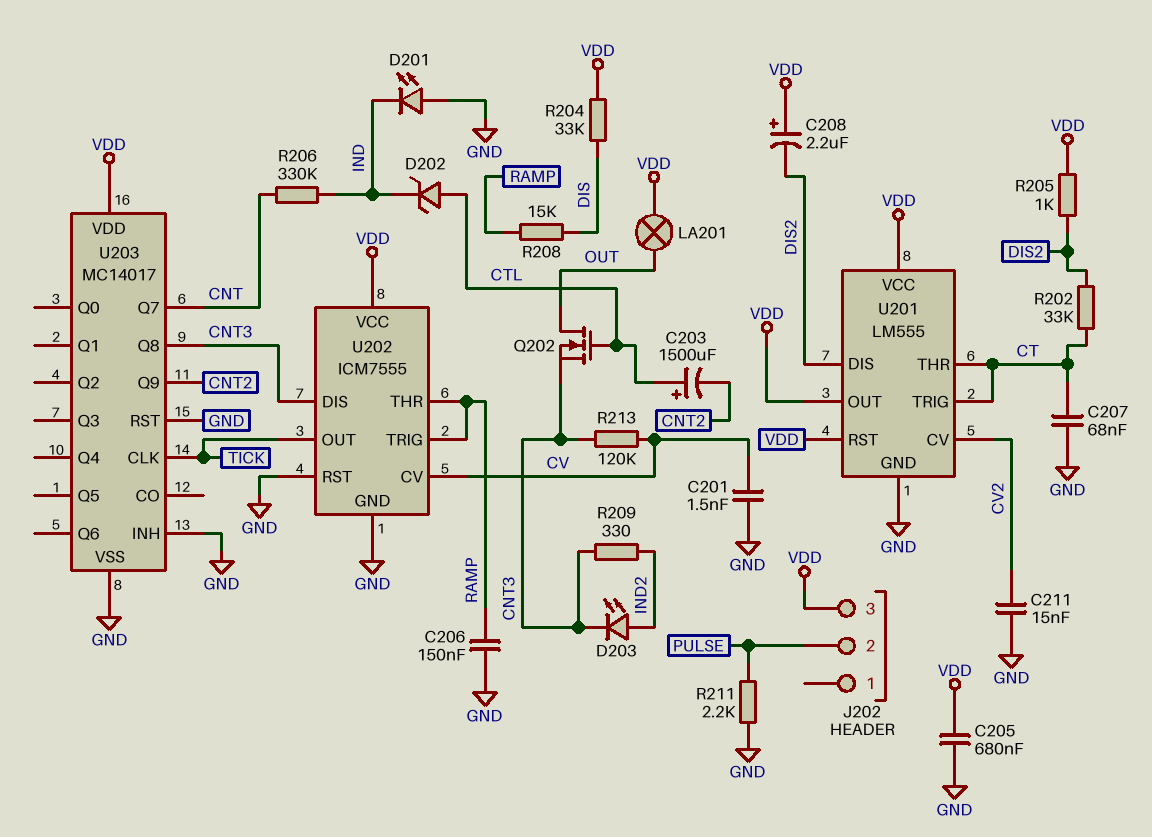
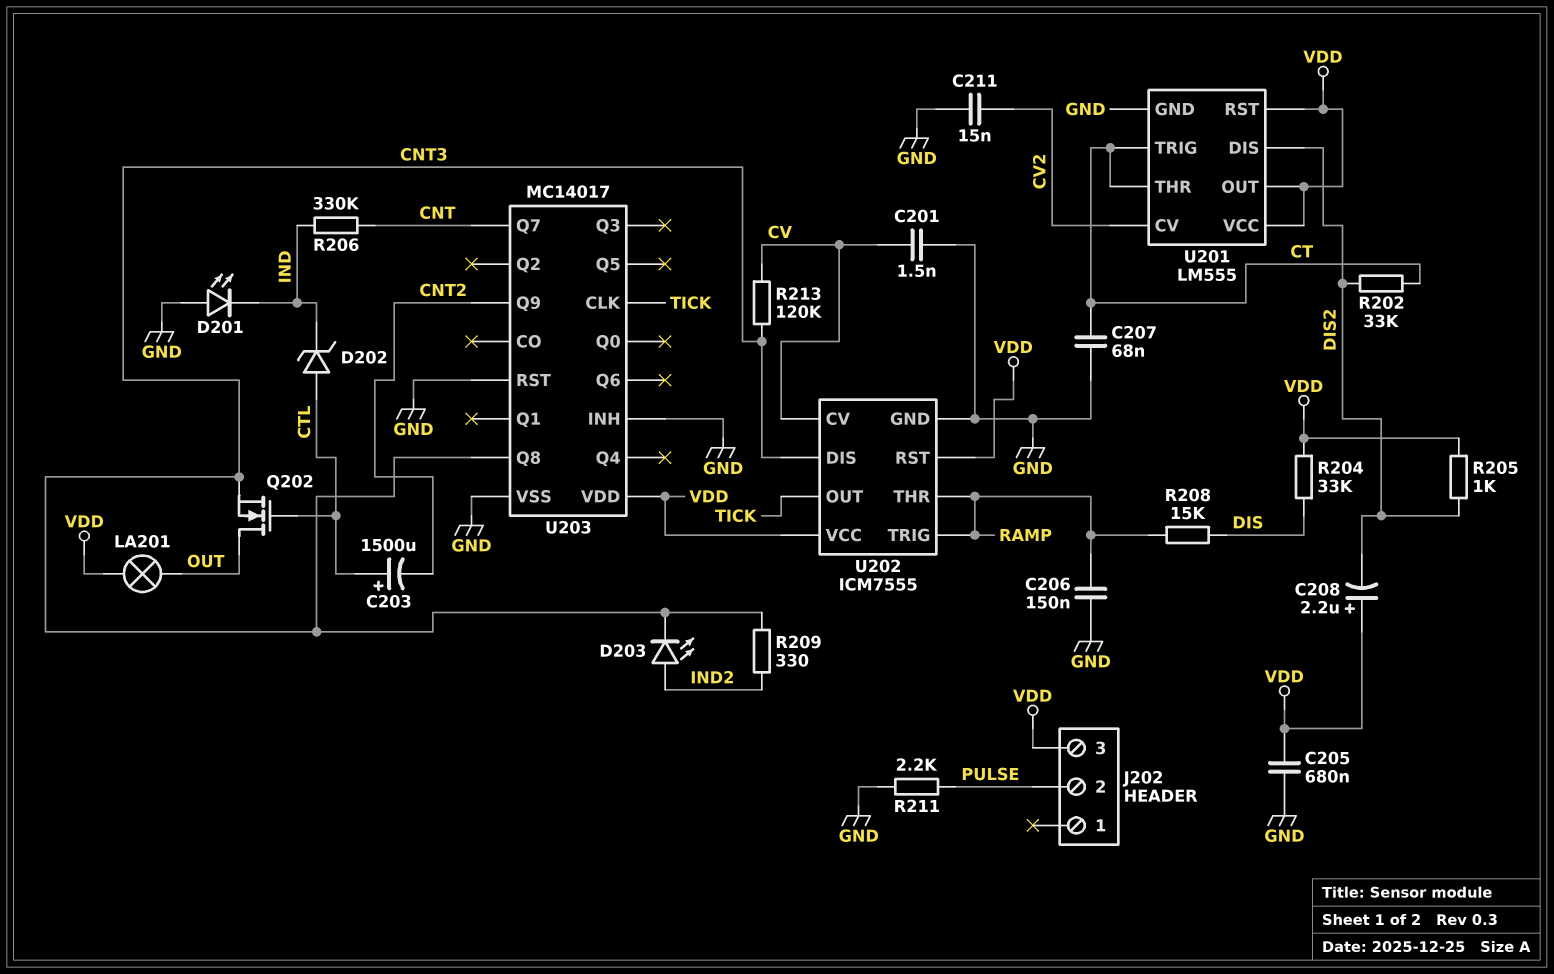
U202 pin RST: GND -> VDD

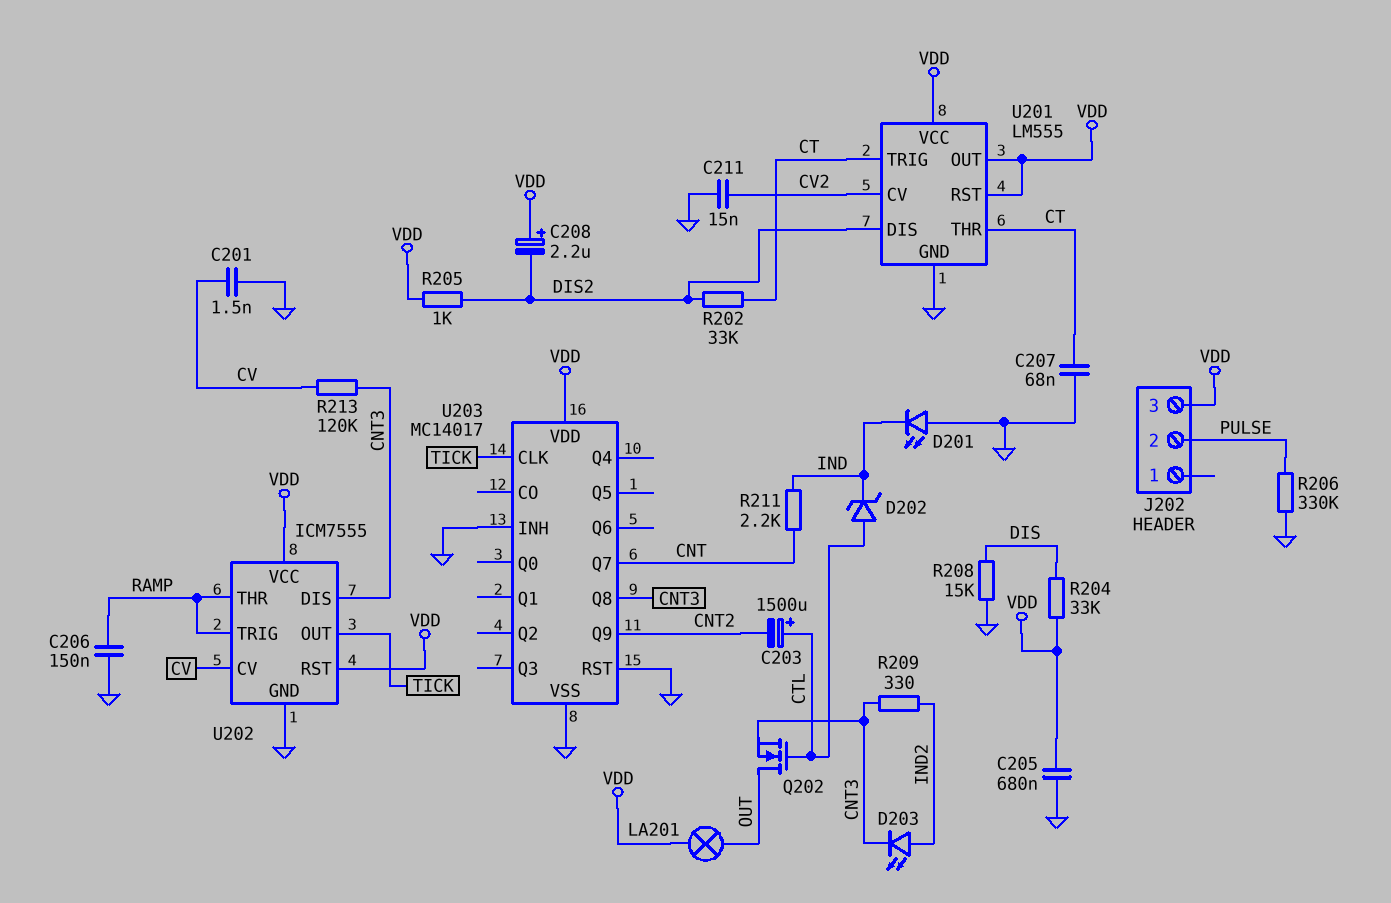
R206: 330k (CNT, IND) -> 330k (GND, PULSE)
R208: 15k (DIS, RAMP) -> 15k (DIS, GND)
R211: 2.2k (GND, PULSE) -> 2.2k (CNT, IND)

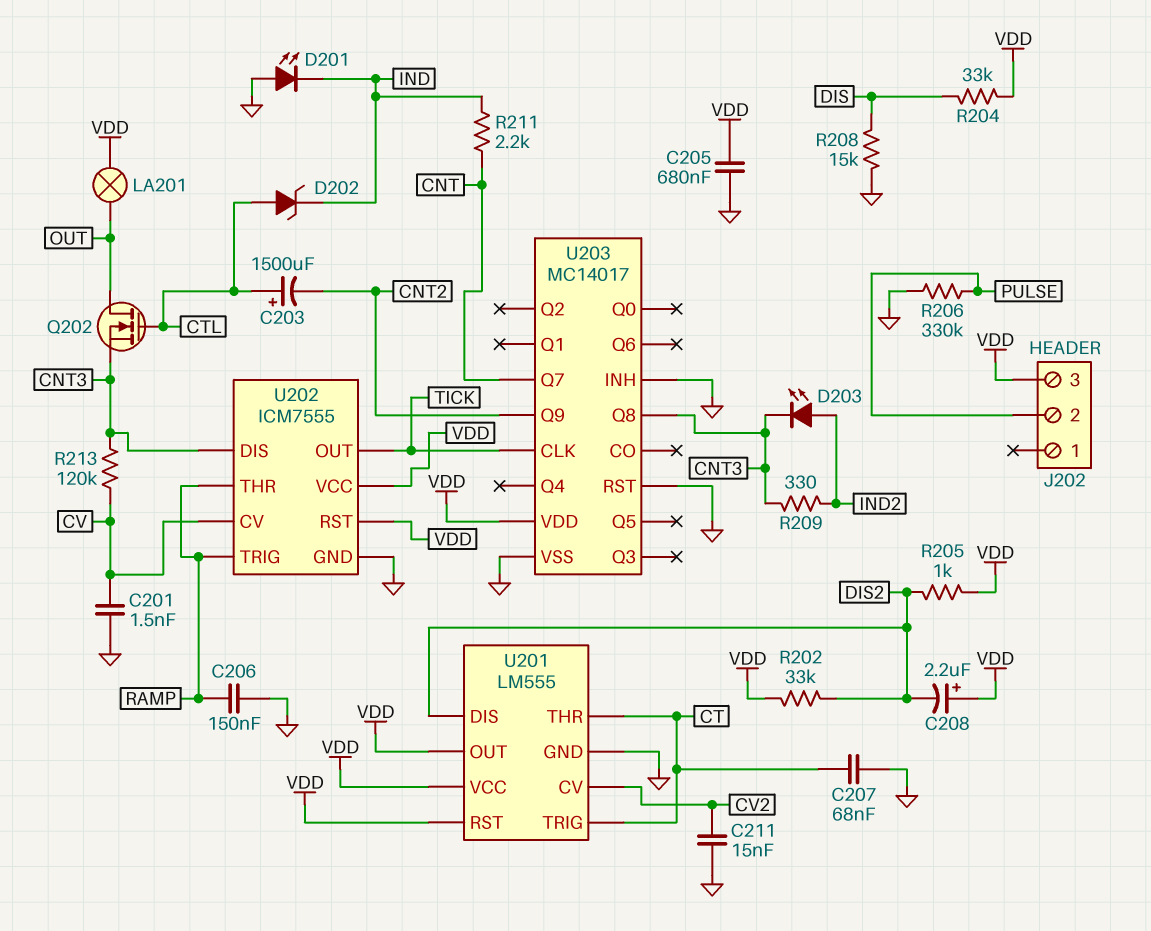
R202: 33k (CT, DIS2) -> 33k (DIS2, VDD)

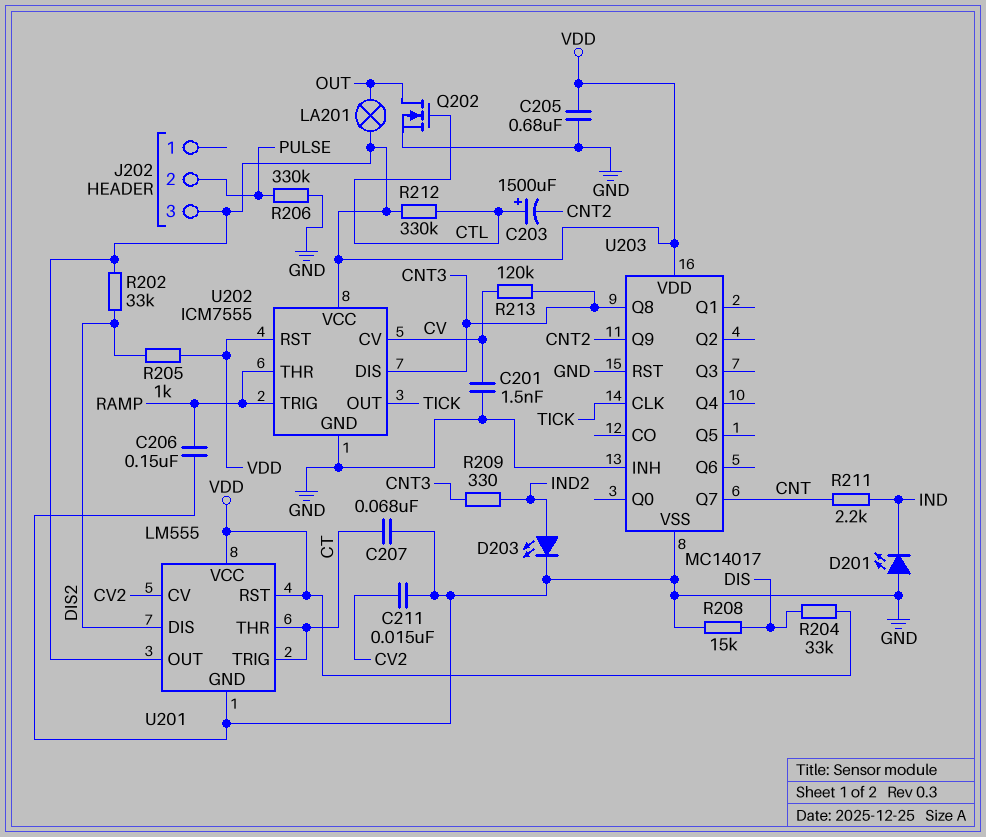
C208: 2.2uF (plus VDD, minus DIS2) -> none
D202: zener (A CTL, K IND) -> none
D203: LED (A IND2, K CNT3) -> LED (A IND2, K GND)
Q202: NMOS (G CTL, D OUT, S CNT3) -> NMOS (G CTL, D OUT, S GND)
R212: none -> 330k (CTL, VDD)

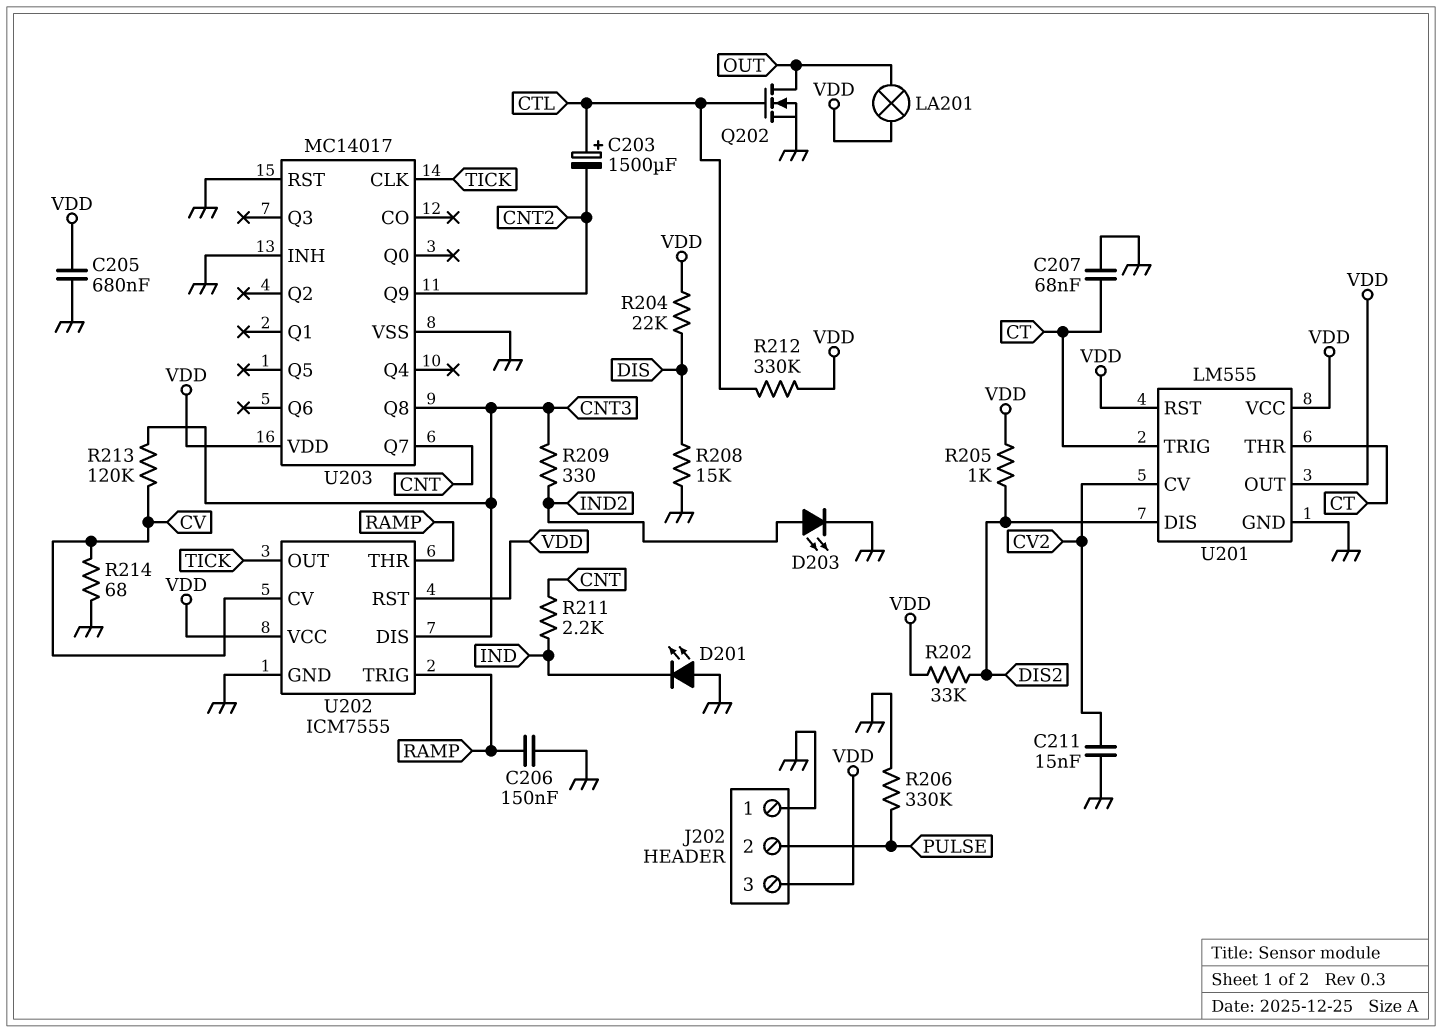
C201: 1.5nF (CV, GND) -> none
J202 pin 1: none -> GND
R204: 33k (DIS, VDD) -> 22k (DIS, VDD)
R214: none -> 68 (CV, GND)

